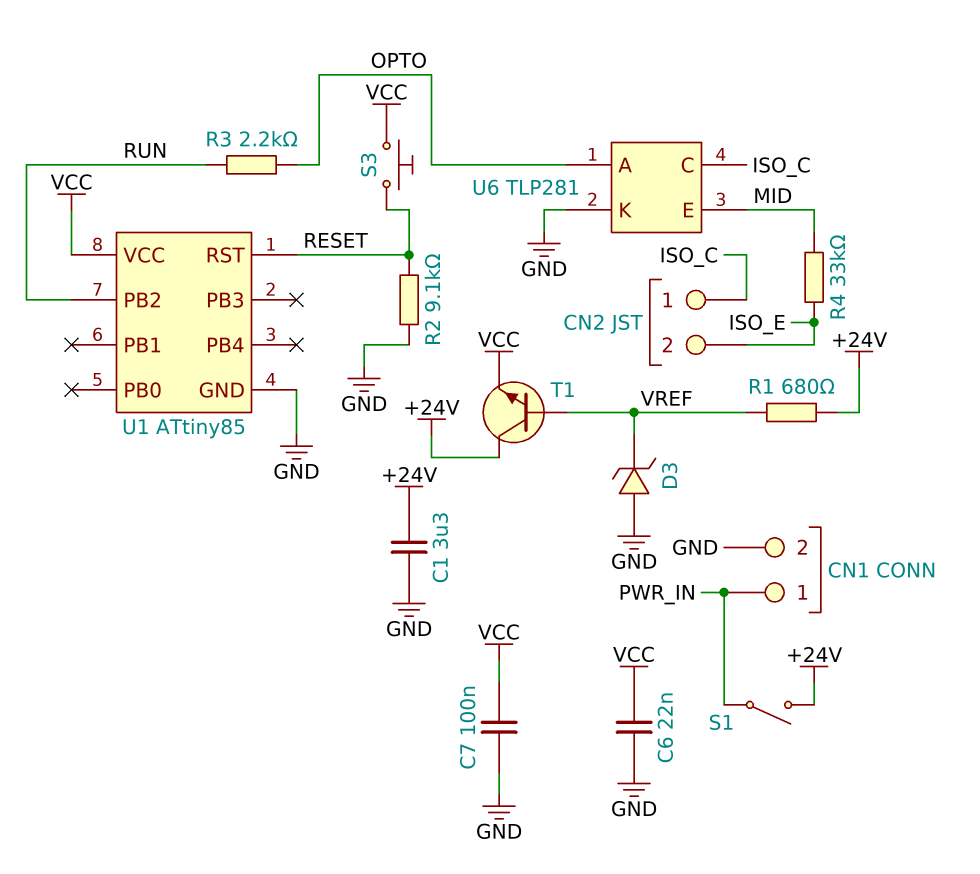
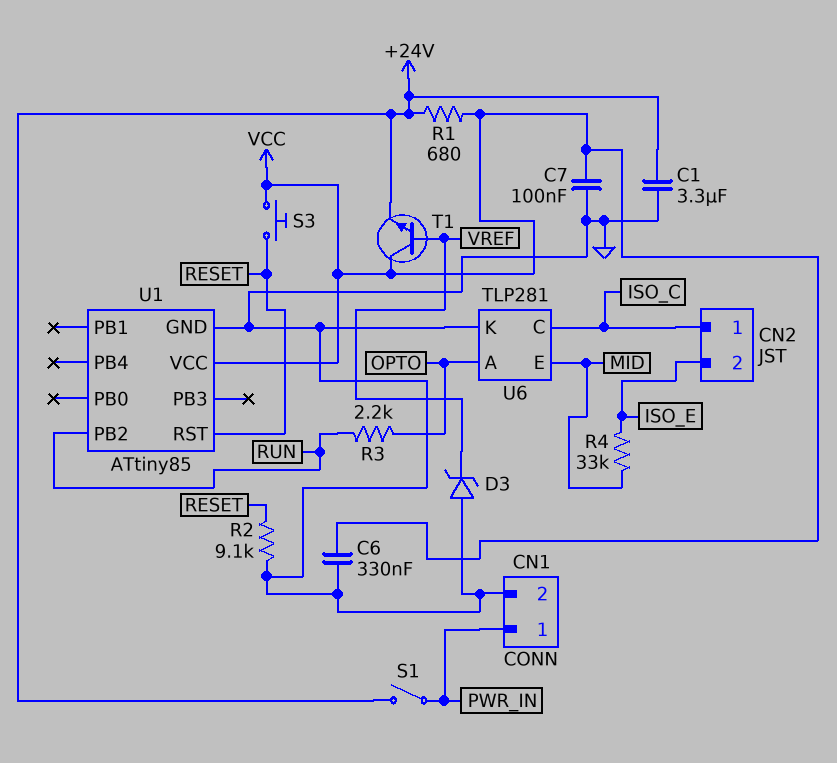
C6: 22nF (GND, VCC) -> 330nF (GND, VCC)
R1: 680 (+24V, VREF) -> 680 (+24V, VCC)
T1: NPN (B VREF, C +24V, E VCC) -> NPN (B VREF, C VCC, E +24V)

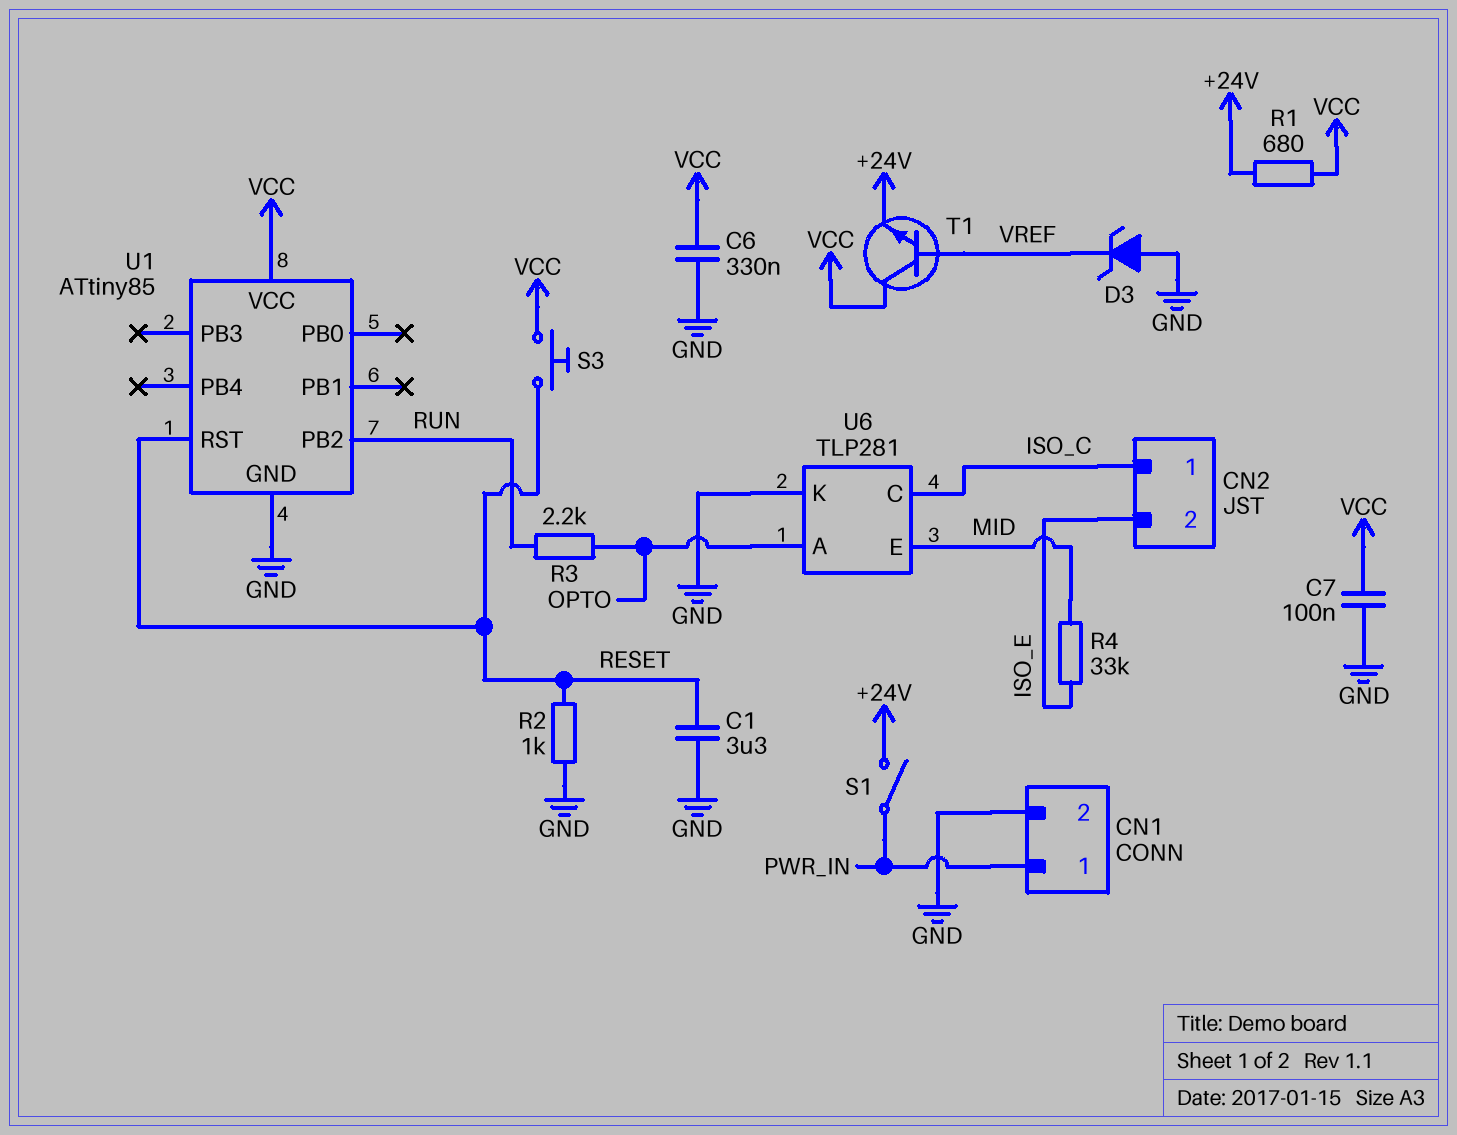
C1: 3.3uF (+24V, GND) -> 3.3uF (GND, RESET)
R2: 9.1k (GND, RESET) -> 1k (GND, RESET)

